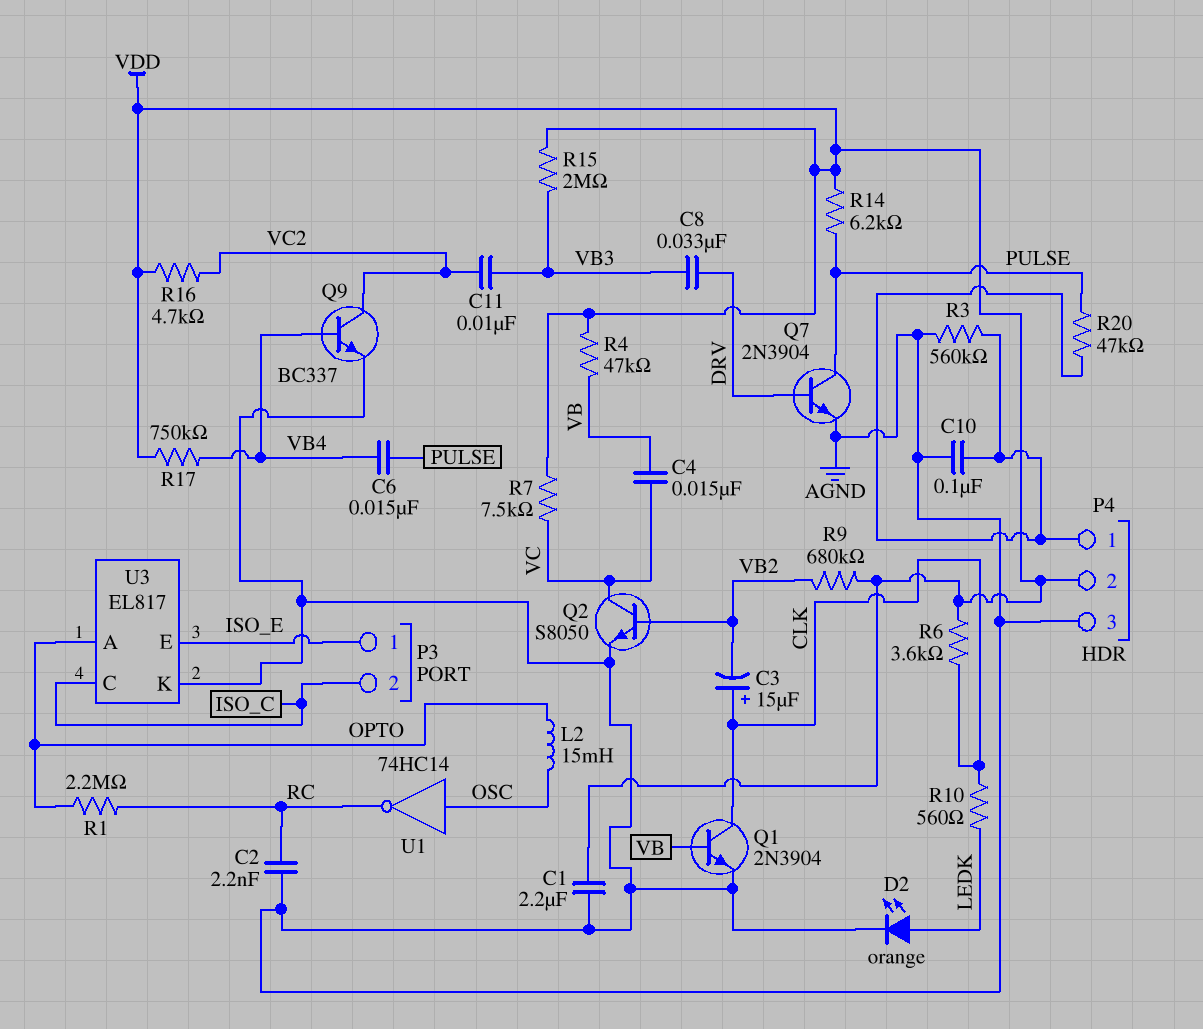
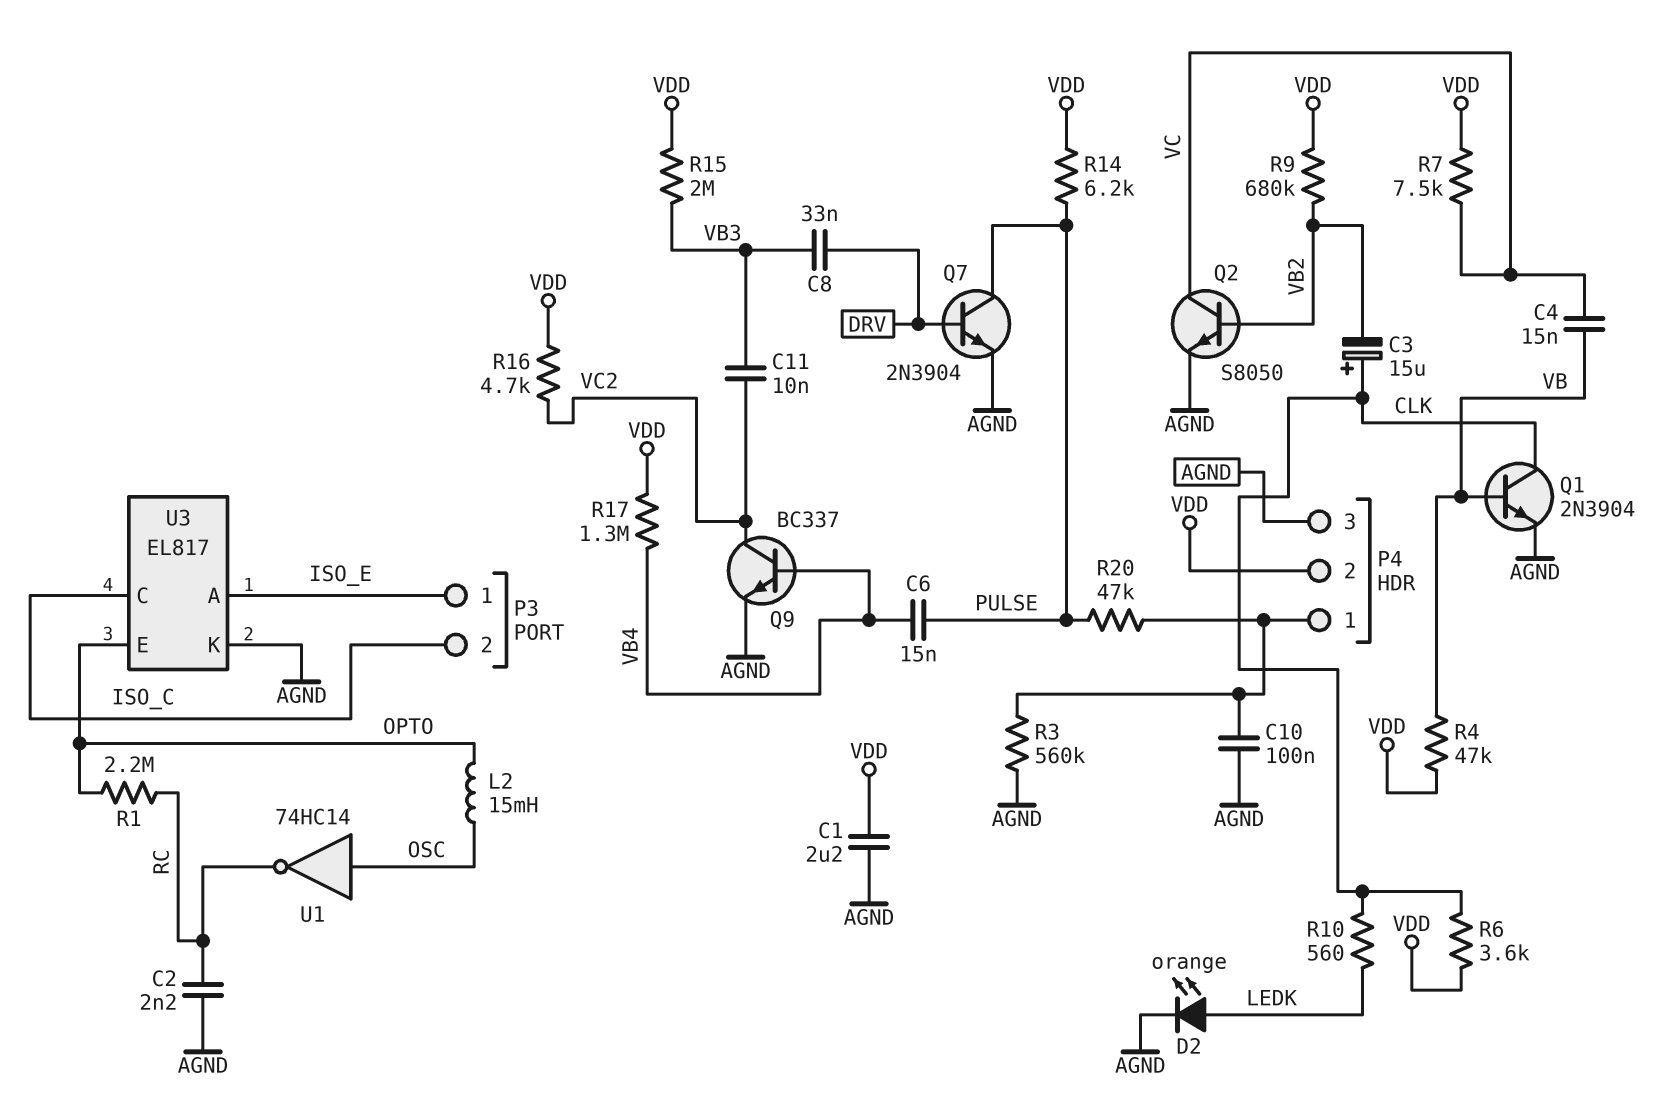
R17: 750k (VB4, VDD) -> 1.3M (VB4, VDD)
U3 pin A: OPTO -> ISO_E
U3 pin E: ISO_E -> OPTO

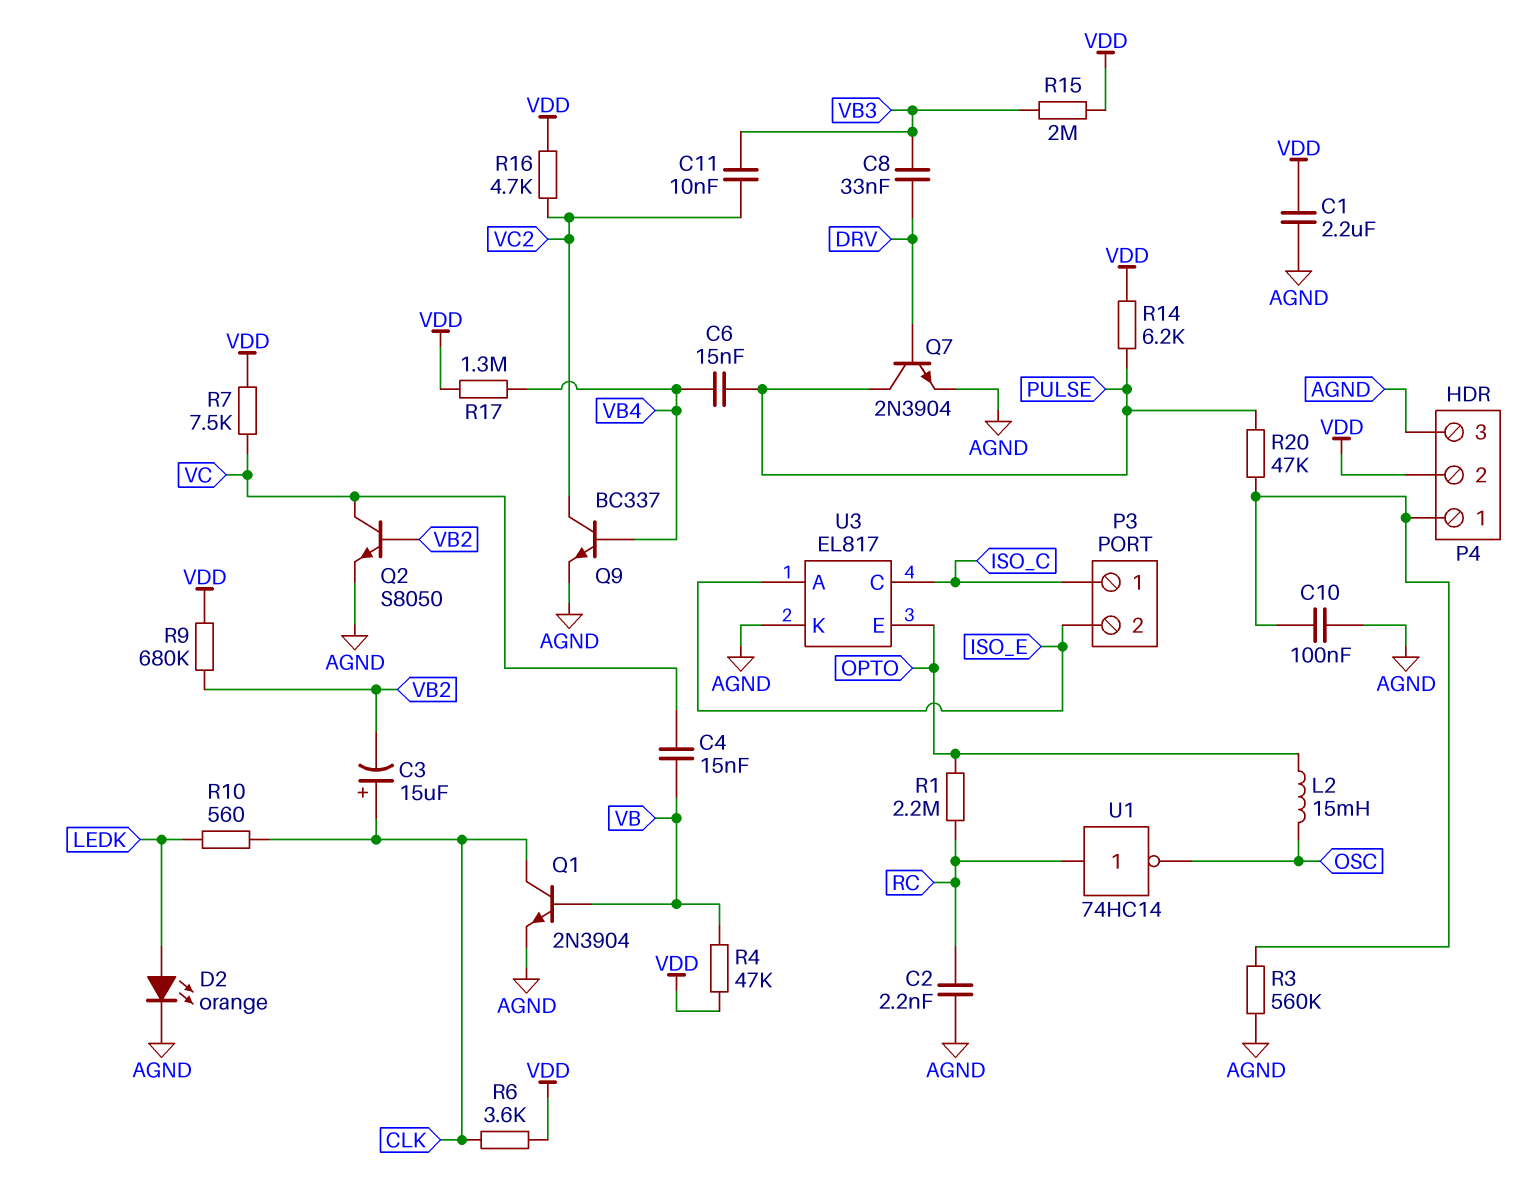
P3 pin 1: ISO_E -> ISO_C
P3 pin 2: ISO_C -> ISO_E
U1: NOT 74HC14 (in OSC, out RC) -> NOT 74HC14 (in RC, out OSC)

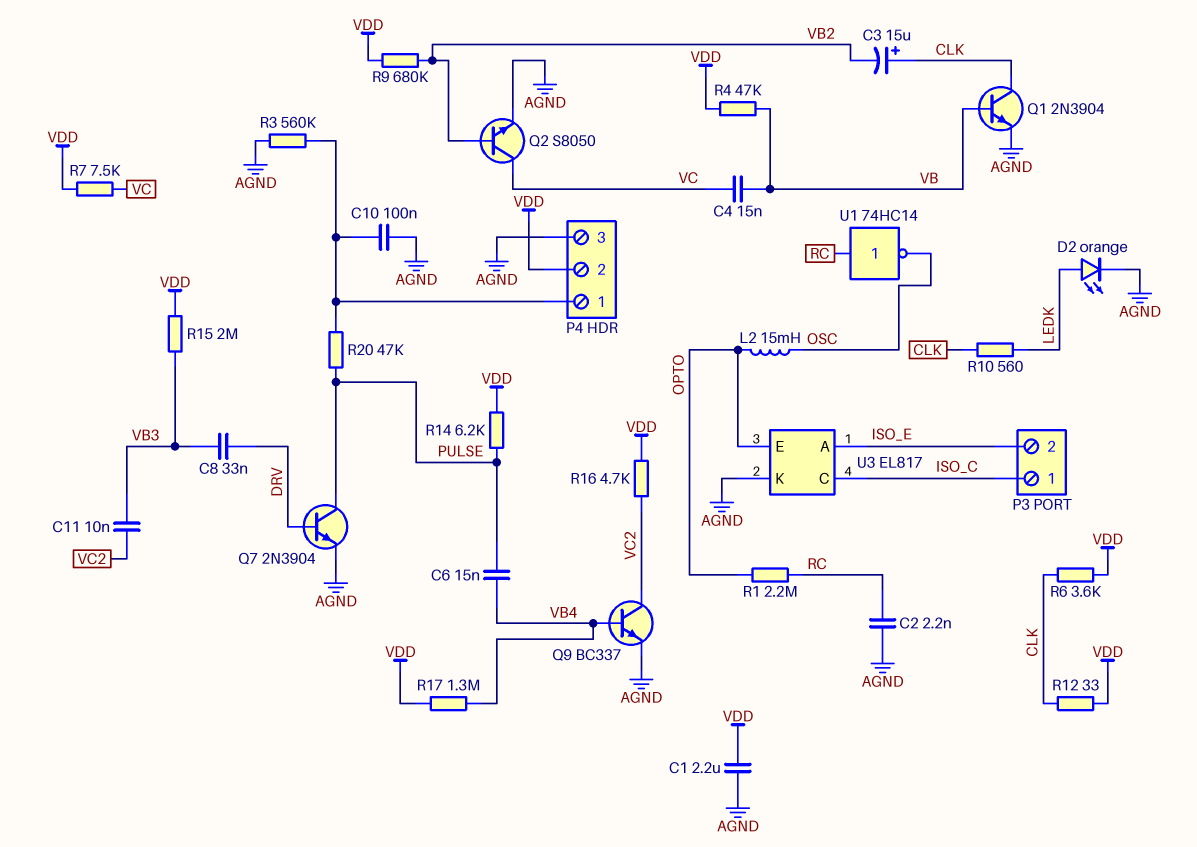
R12: none -> 33 (CLK, VDD)

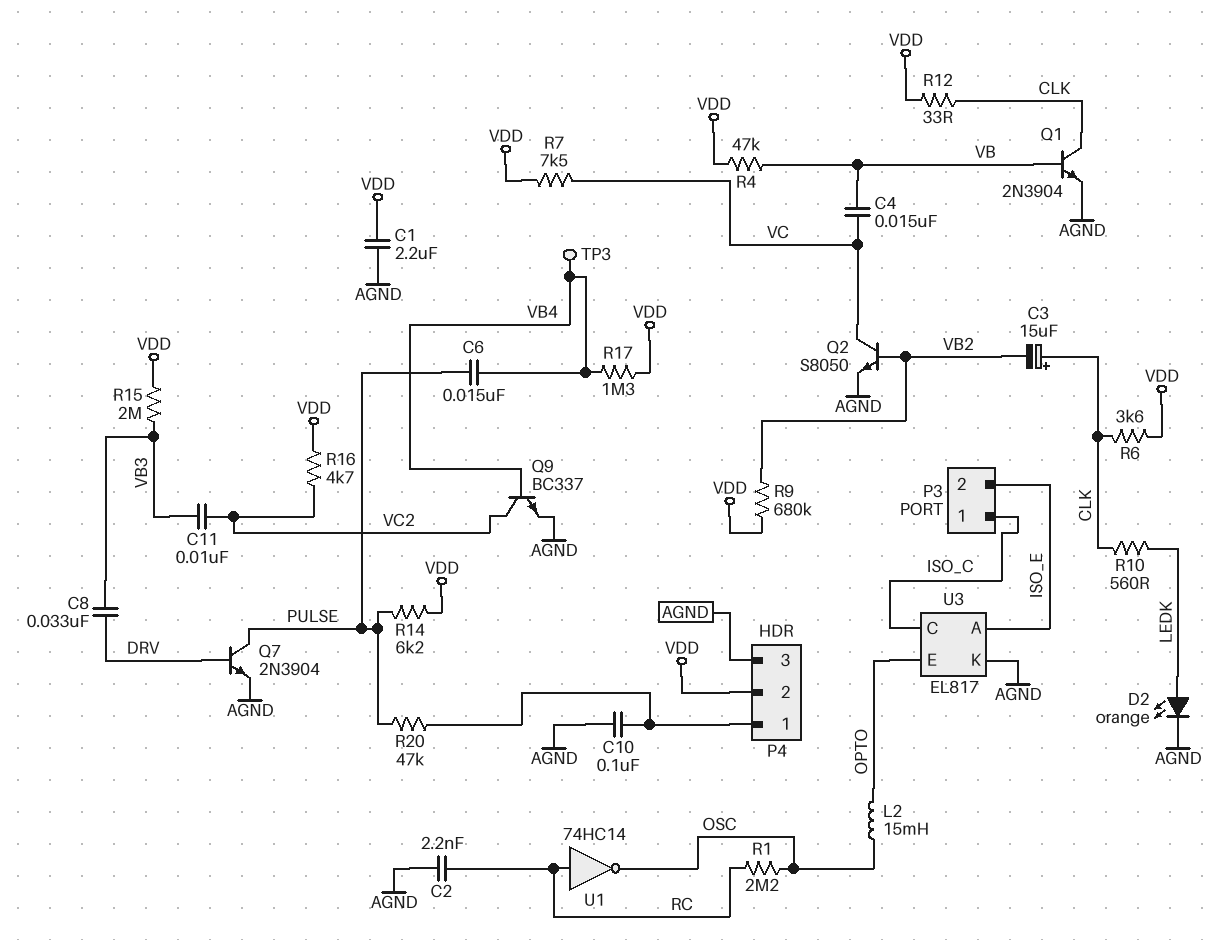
R1: 2.2M (OPTO, RC) -> 2.2M (OSC, RC)
R3: 560k (AGND, P4/1) -> none
TP3: none -> test point (VB4)

